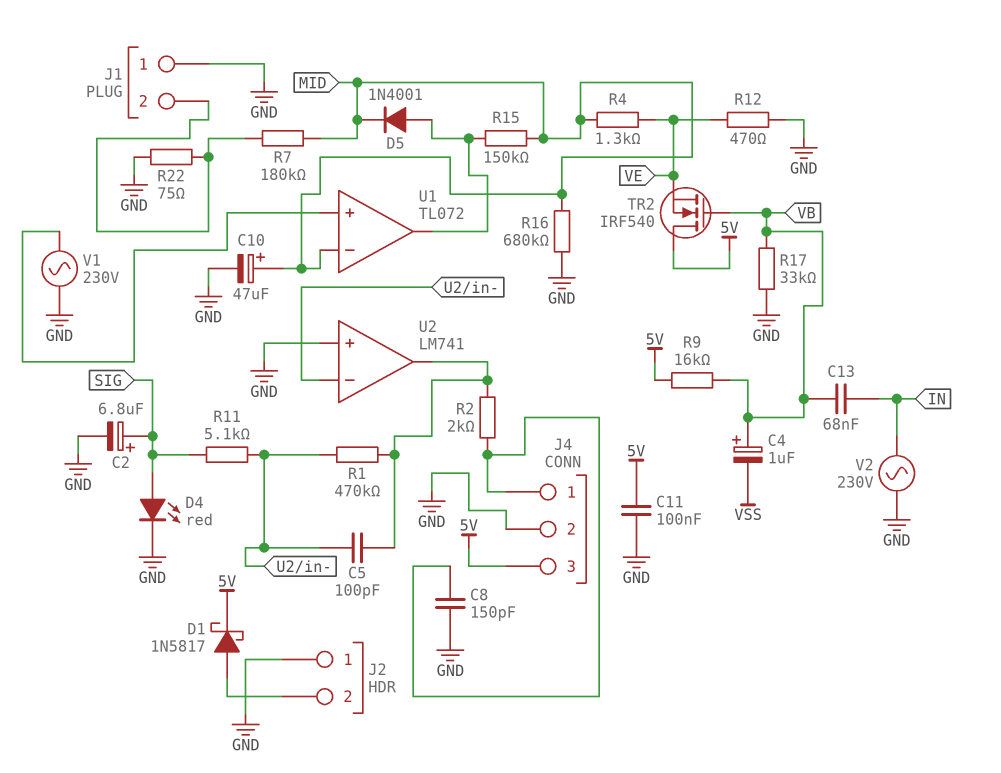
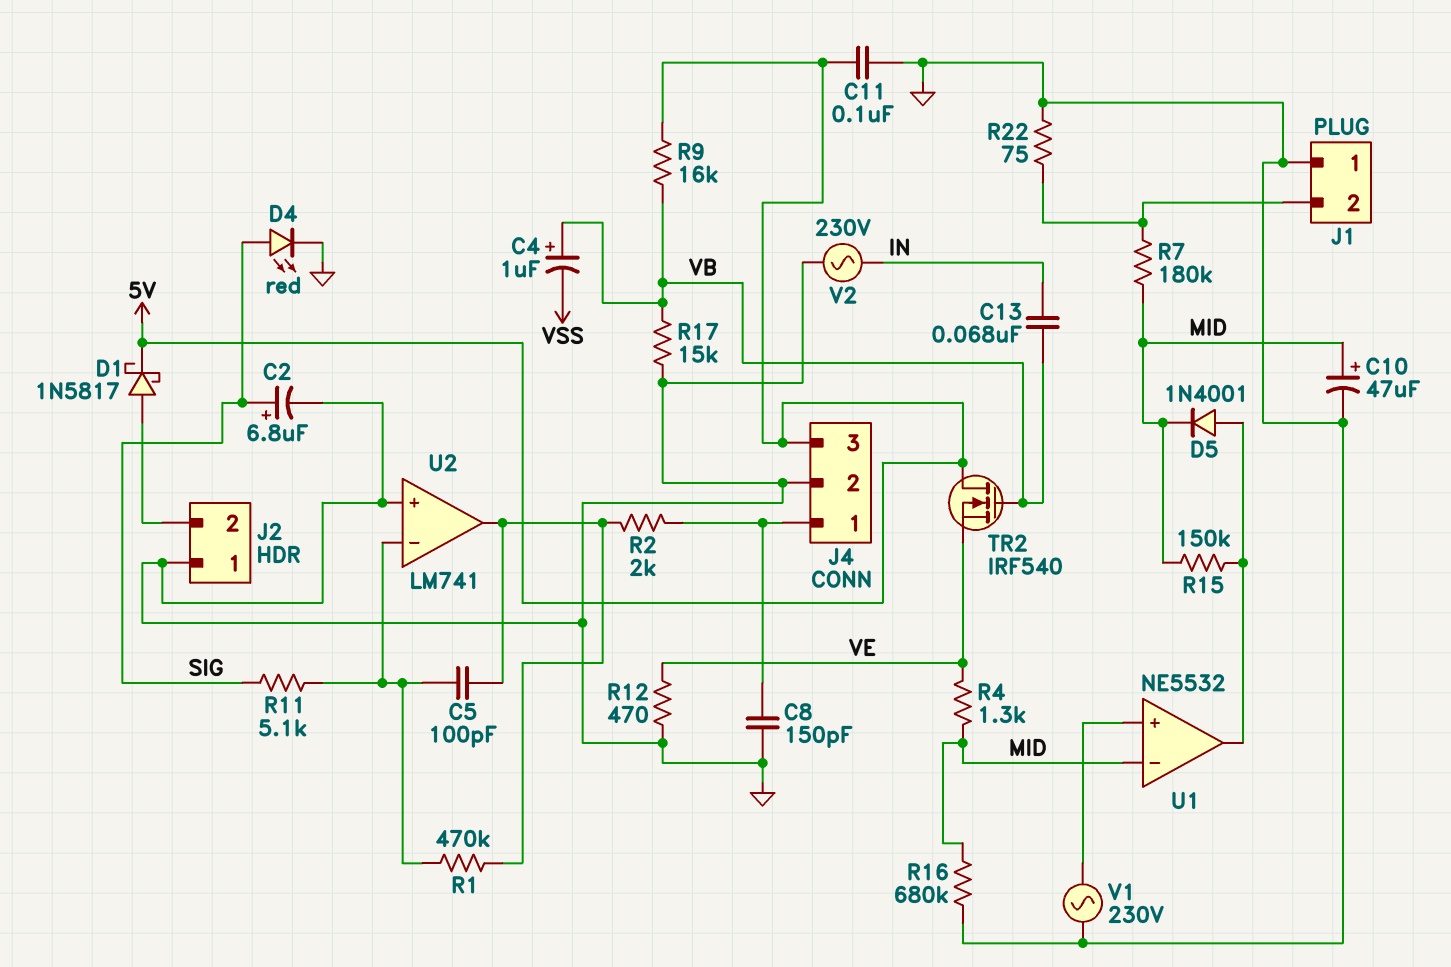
R17: 33k (GND, VB) -> 15k (GND, VB)
U1: TL072 -> NE5532

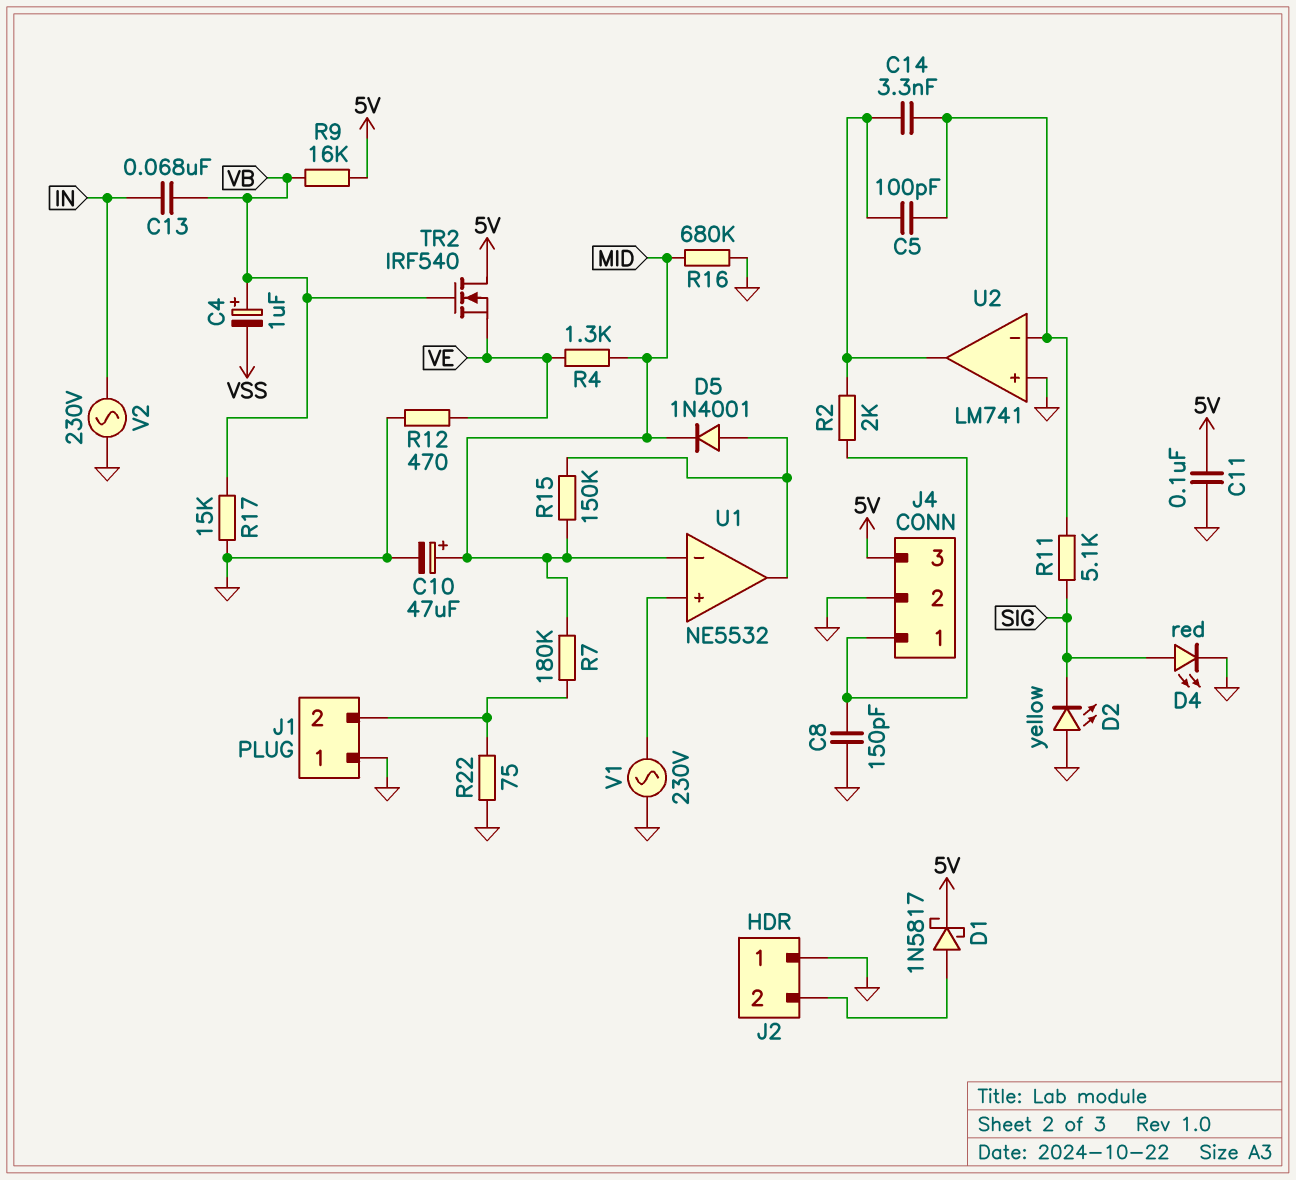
C2: 6.8uF (plus SIG, minus GND) -> none
C14: none -> 3.3nF (U2/in-, U2/out)
D2: none -> LED yellow (A GND, K SIG)
R1: 470k (U2/in-, U2/out) -> none

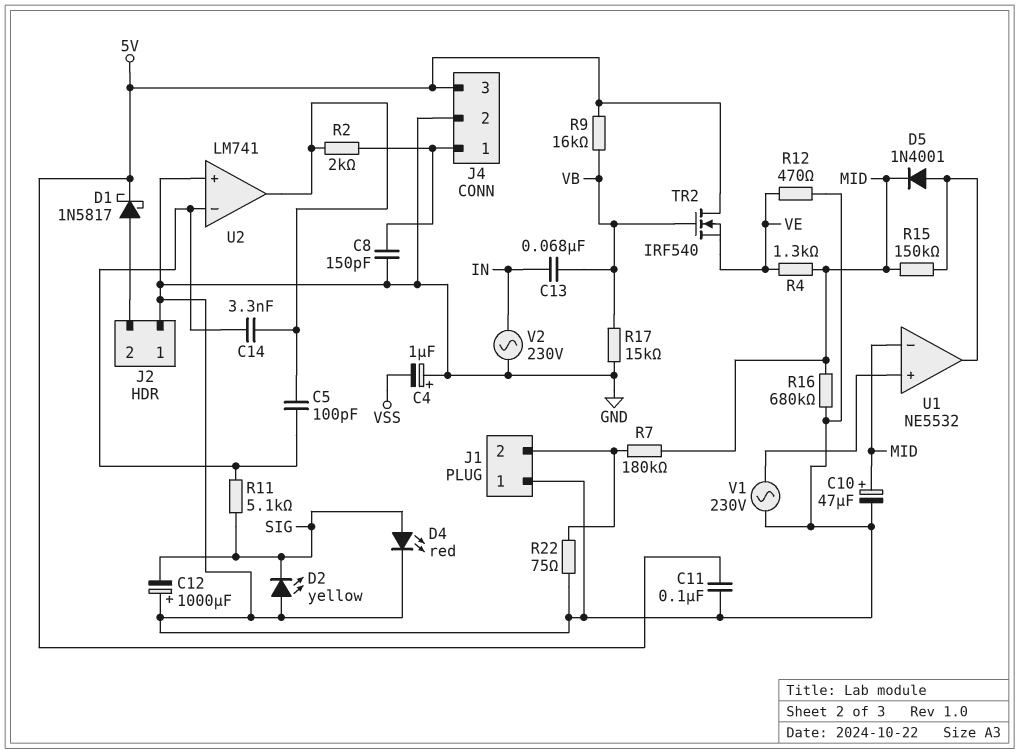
C4: 1uF (plus VB, minus VSS) -> 1uF (plus GND, minus VSS)
C12: none -> 1000uF (plus GND, minus SIG)

